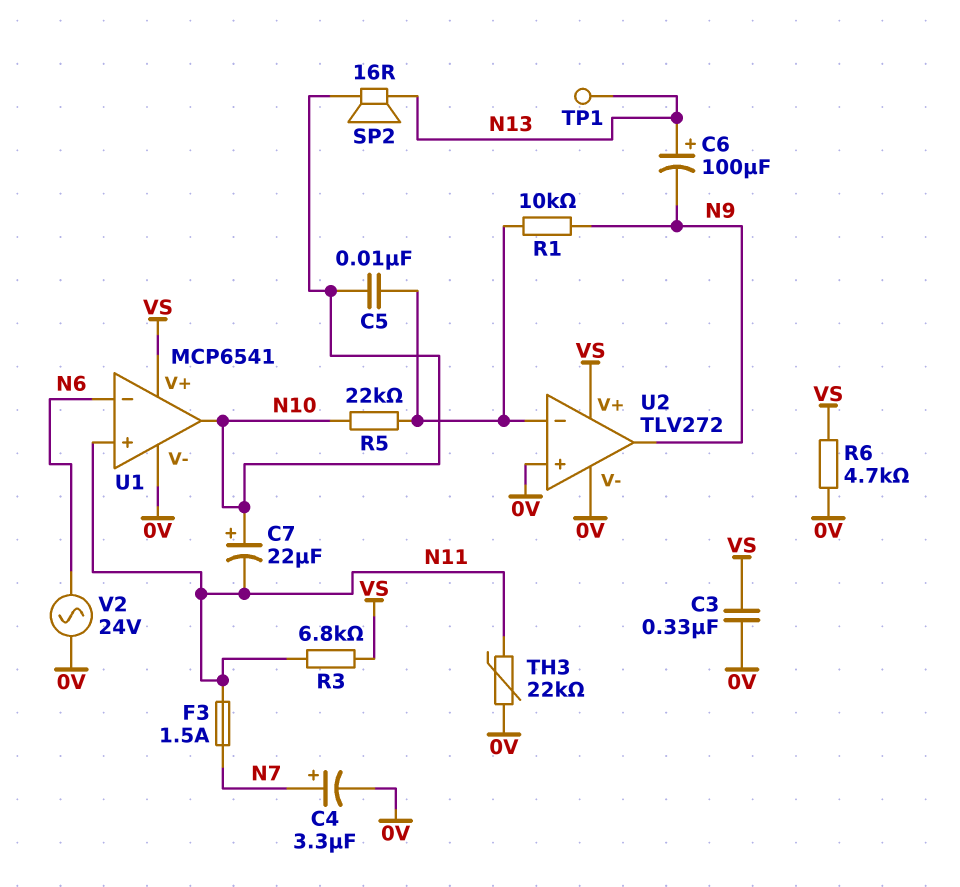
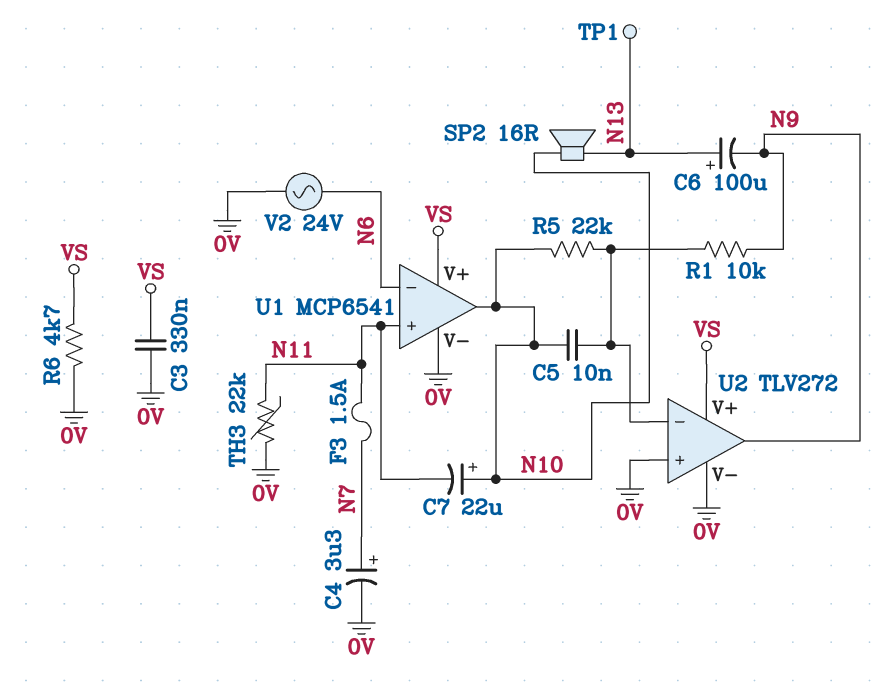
R3: 6.8k (N11, VS) -> none

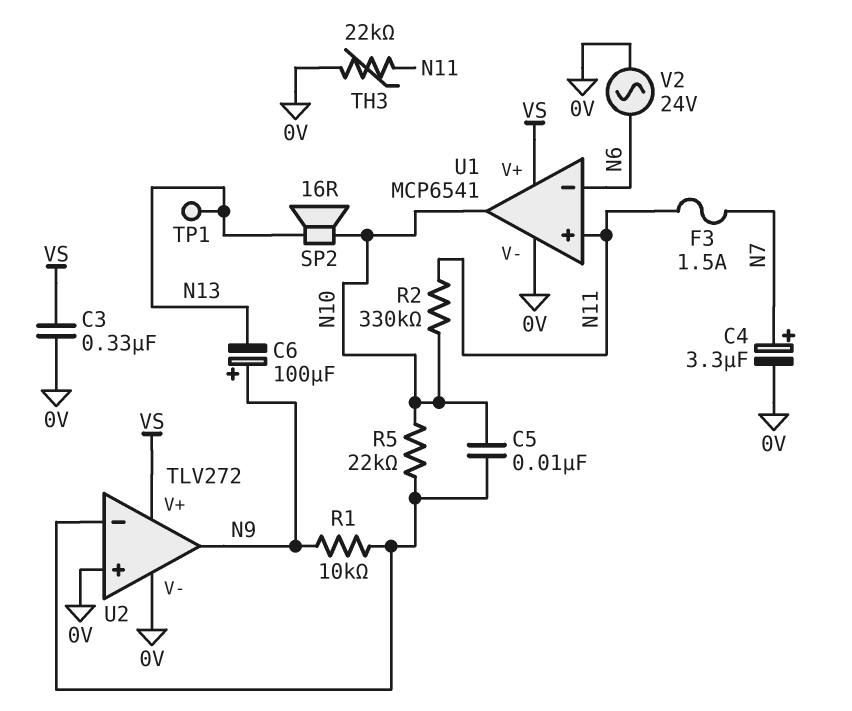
C6: 100uF (plus N13, minus N9) -> 100uF (plus N9, minus N13)
C7: 22uF (plus N10, minus N11) -> none
R2: none -> 330k (N10, N11)
R6: 4.7k (0V, VS) -> none

